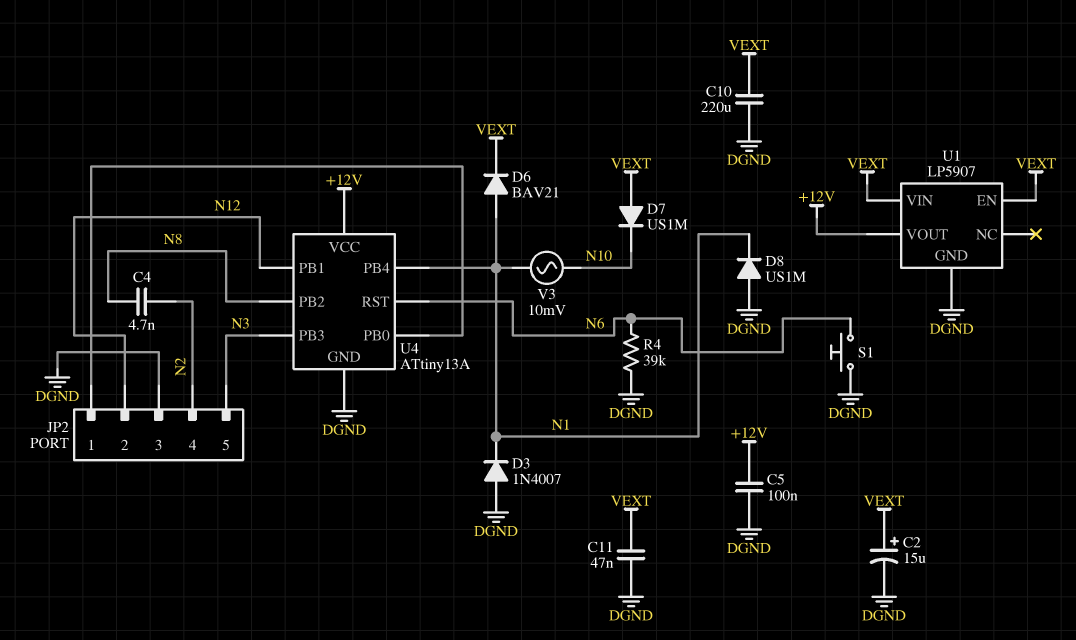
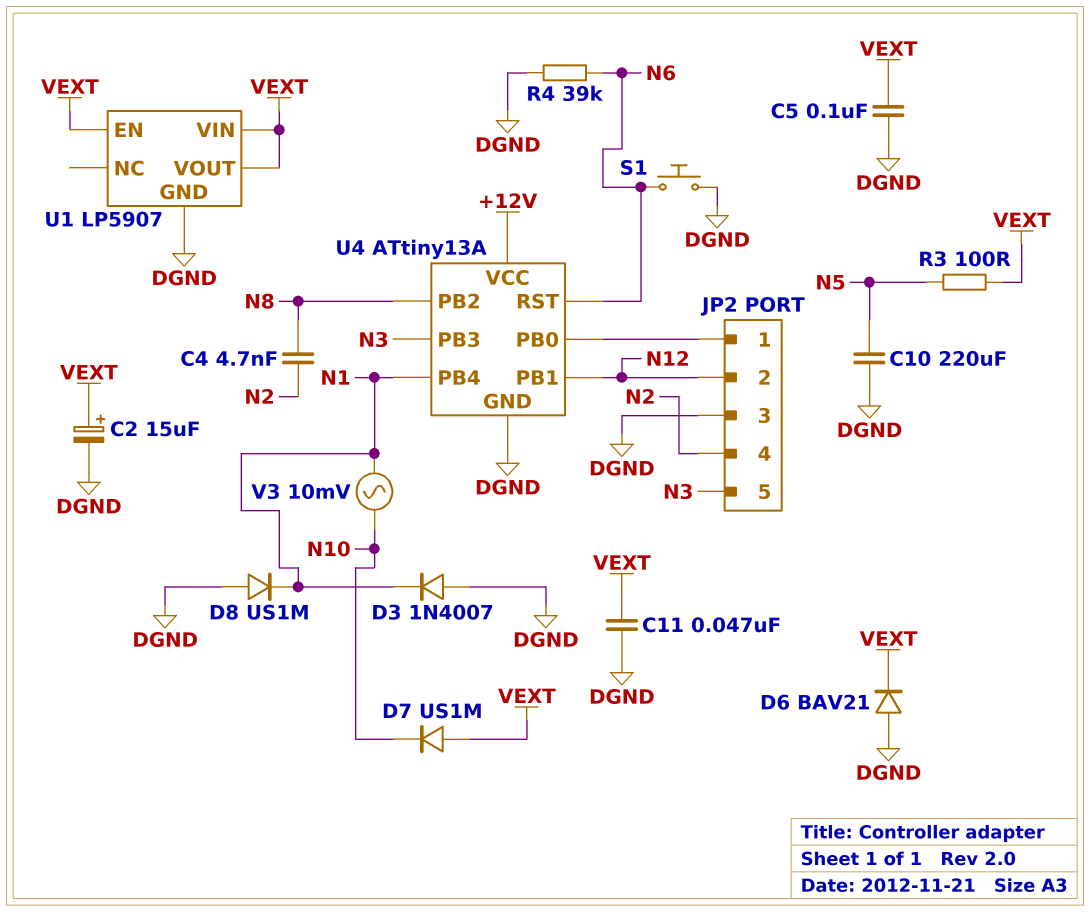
C5: 100nF (+12V, DGND) -> 100nF (DGND, VEXT)
C10: 220uF (DGND, VEXT) -> 220uF (DGND, N5)
D6: diode BAV21 (A N1, K VEXT) -> diode BAV21 (A DGND, K VEXT)
R3: none -> 100 (N5, VEXT)
U1 pin VOUT: +12V -> VEXT

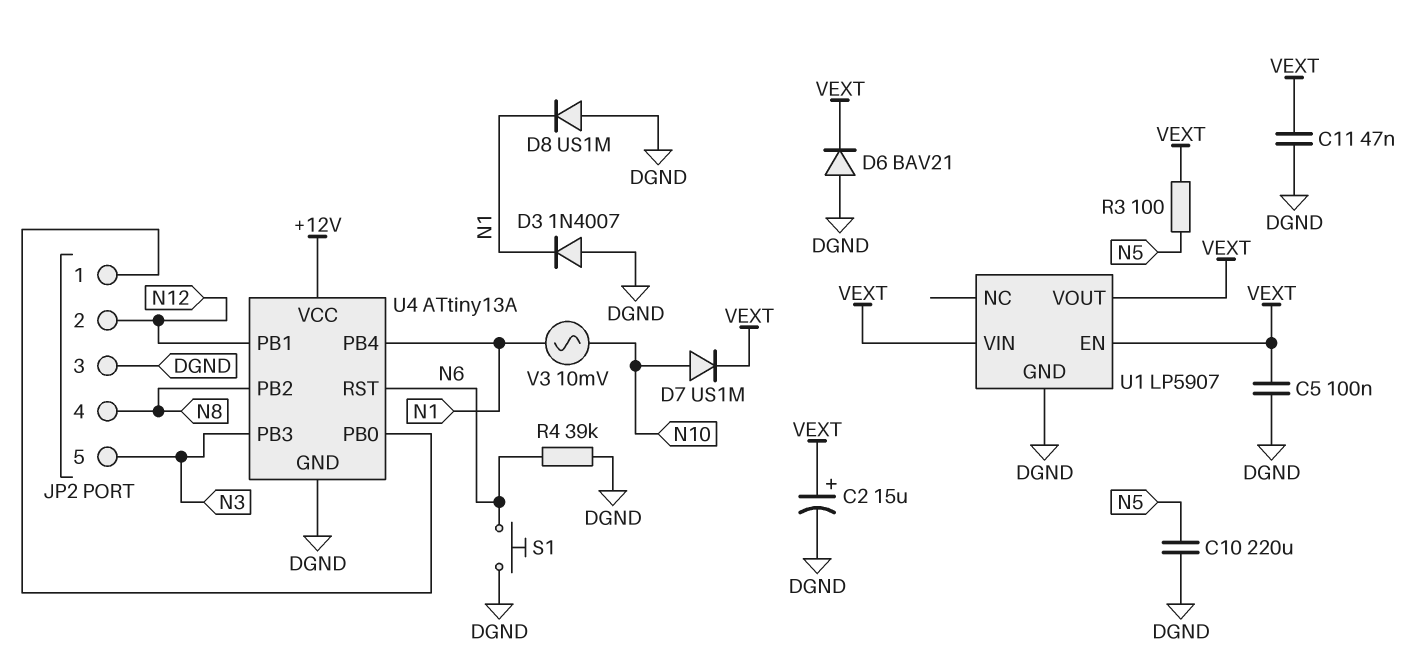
C4: 4.7nF (N2, N8) -> none
D7: diode US1M (A VEXT, K N10) -> diode US1M (A N10, K VEXT)
JP2 pin 4: N2 -> N8

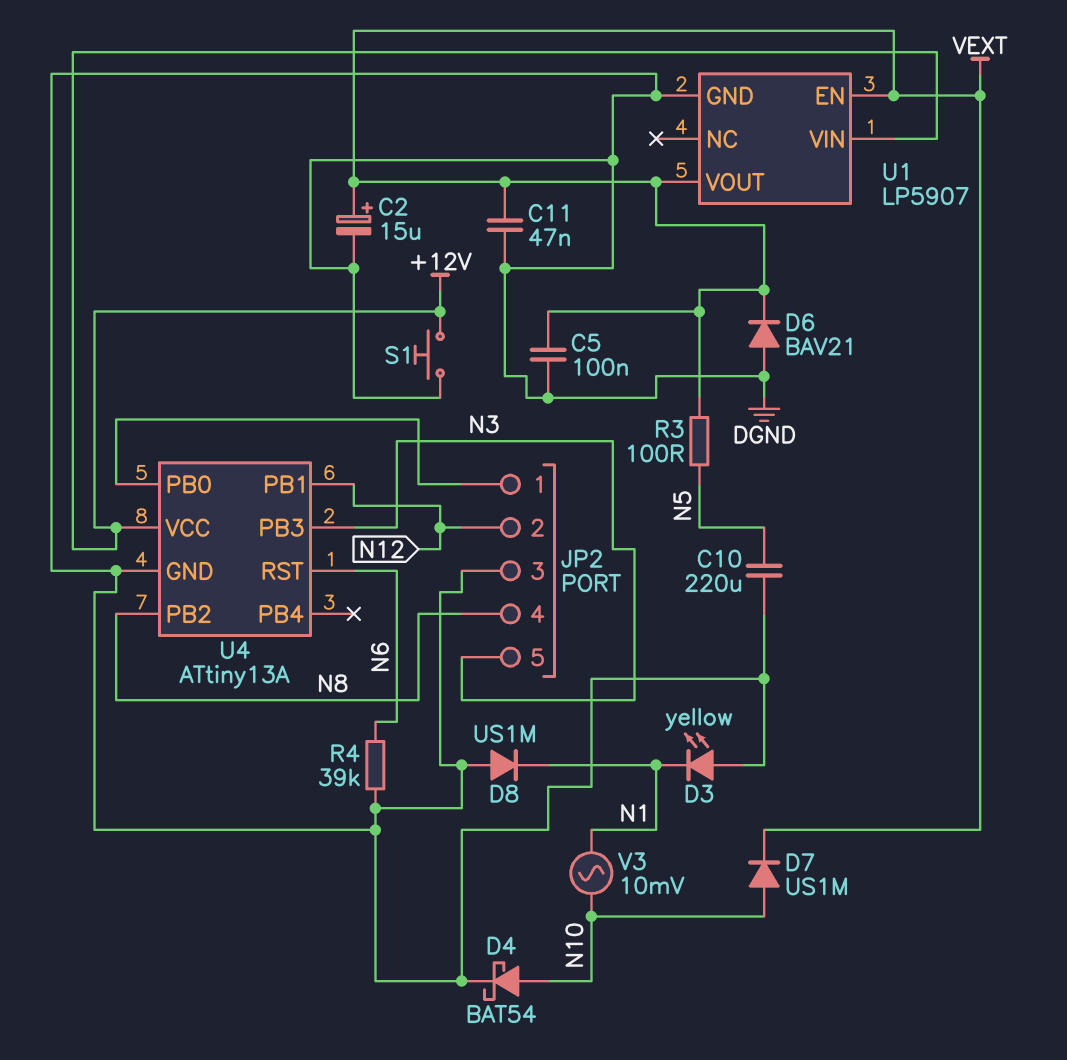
D3: diode 1N4007 (A DGND, K N1) -> LED yellow (A DGND, K N1)
D4: none -> schottky BAT54 (A N10, K DGND)
S1: button (DGND, N6) -> button (+12V, DGND)
U1 pin VIN: VEXT -> +12V
U4 pin PB4: N1 -> none

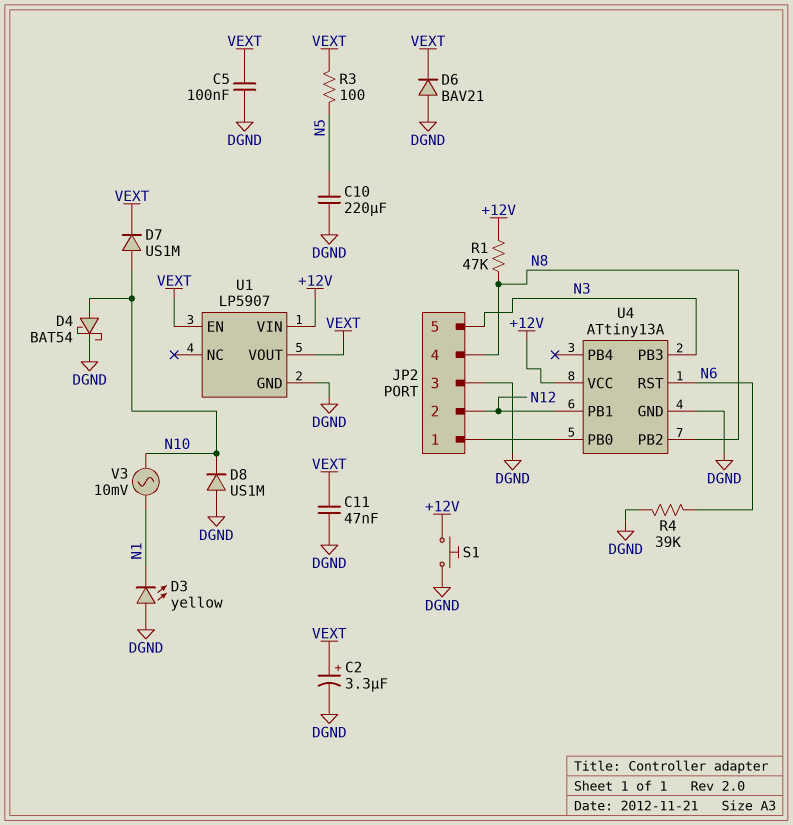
C2: 15uF (plus VEXT, minus DGND) -> 3.3uF (plus VEXT, minus DGND)
D8: diode US1M (A DGND, K N1) -> diode US1M (A DGND, K N10)
R1: none -> 47k (+12V, N8)

